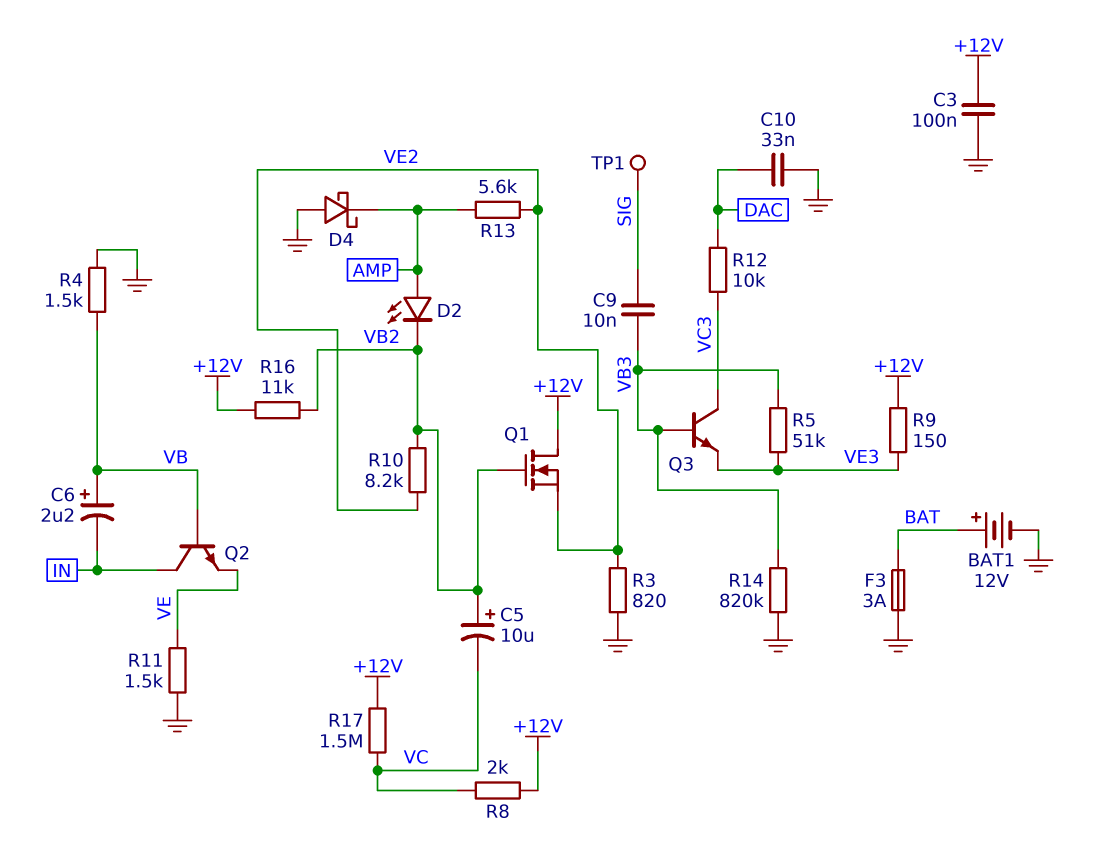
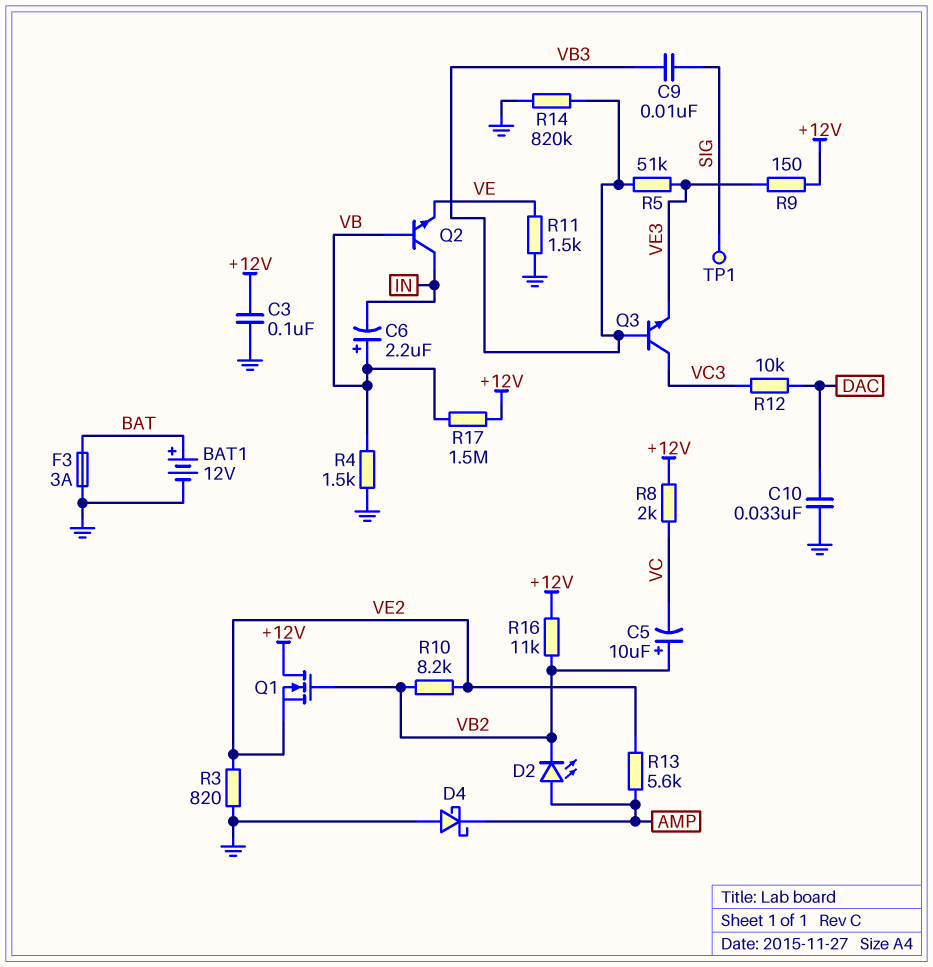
R17: 1.5M (+12V, VC) -> 1.5M (+12V, VB)

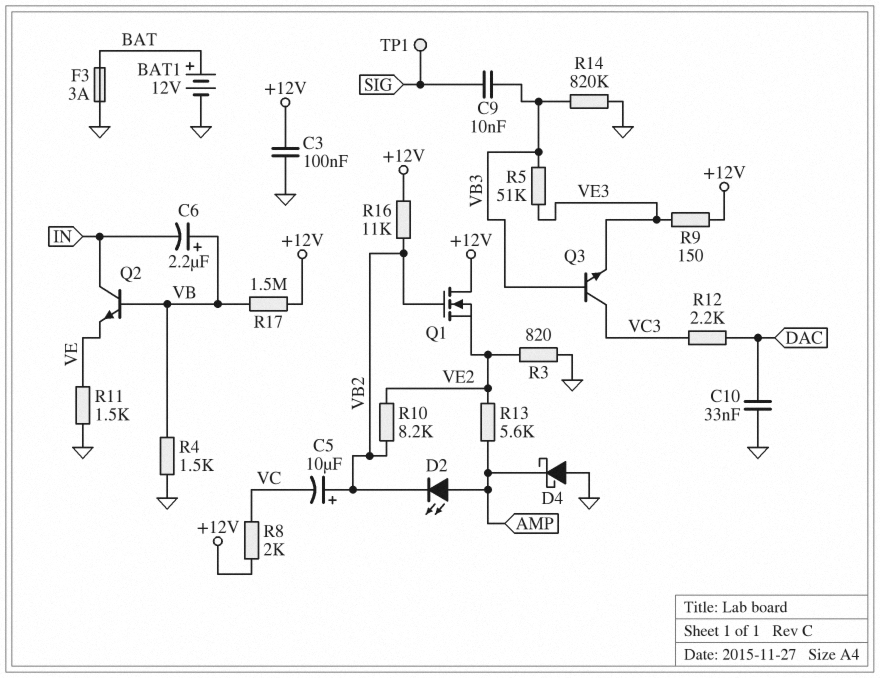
R12: 10k (DAC, VC3) -> 2.2k (DAC, VC3)

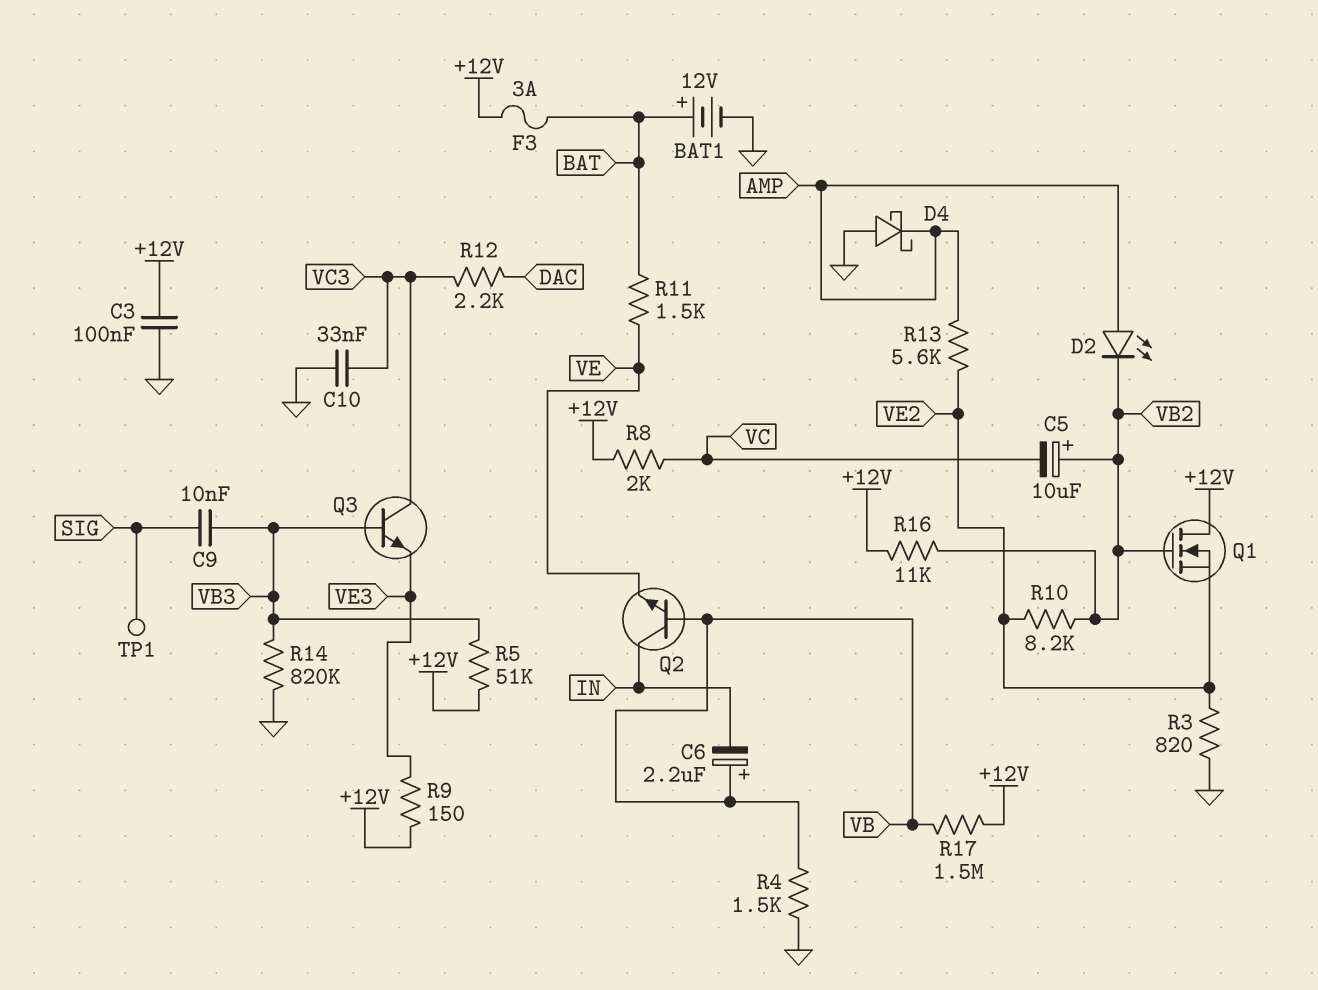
C10: 33nF (DAC, GND) -> 33nF (GND, VC3)
F3: 3A (BAT, GND) -> 3A (+12V, BAT)
R5: 51k (VB3, VE3) -> 51k (+12V, VB3)
R11: 1.5k (GND, VE) -> 1.5k (BAT, VE)

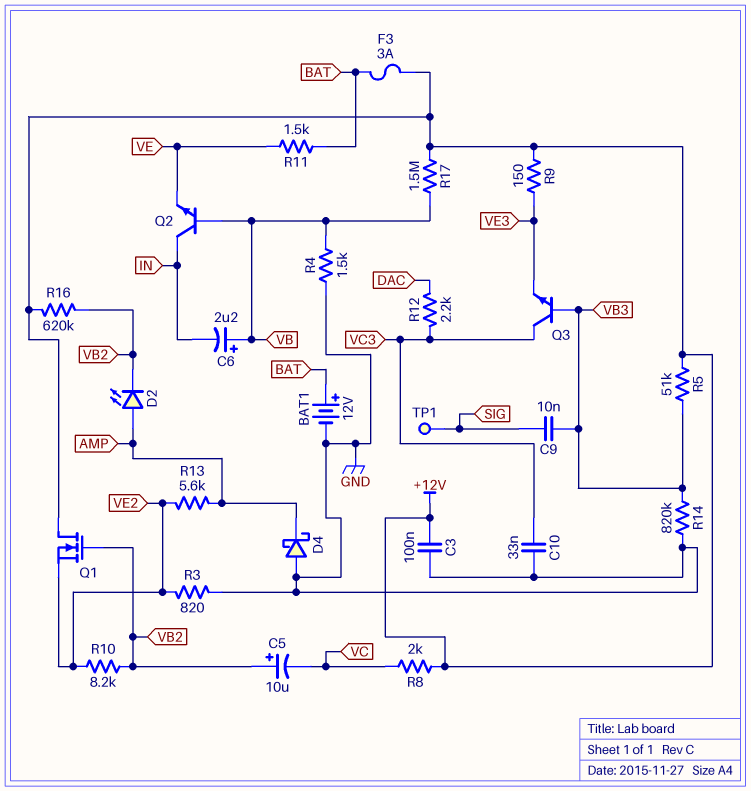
R16: 11k (+12V, VB2) -> 620k (+12V, VB2)

